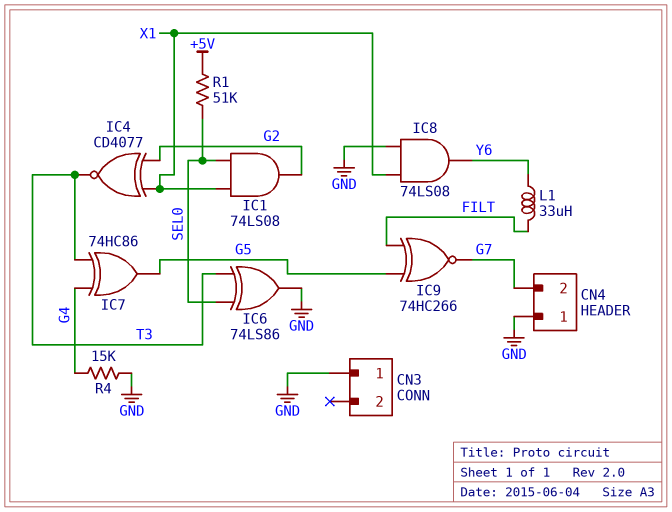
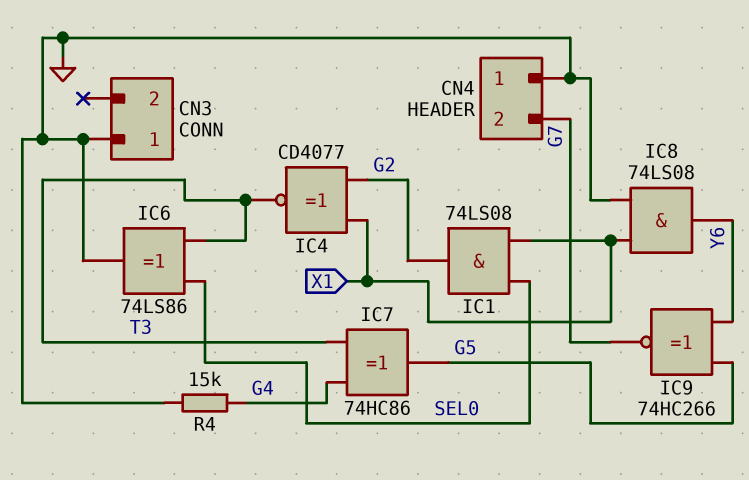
IC9: XNOR 74HC266 (in FILT, in G5, out G7) -> XNOR 74HC266 (in G5, in Y6, out G7)
L1: 33uH (FILT, Y6) -> none
R1: 51k (+5V, SEL0) -> none

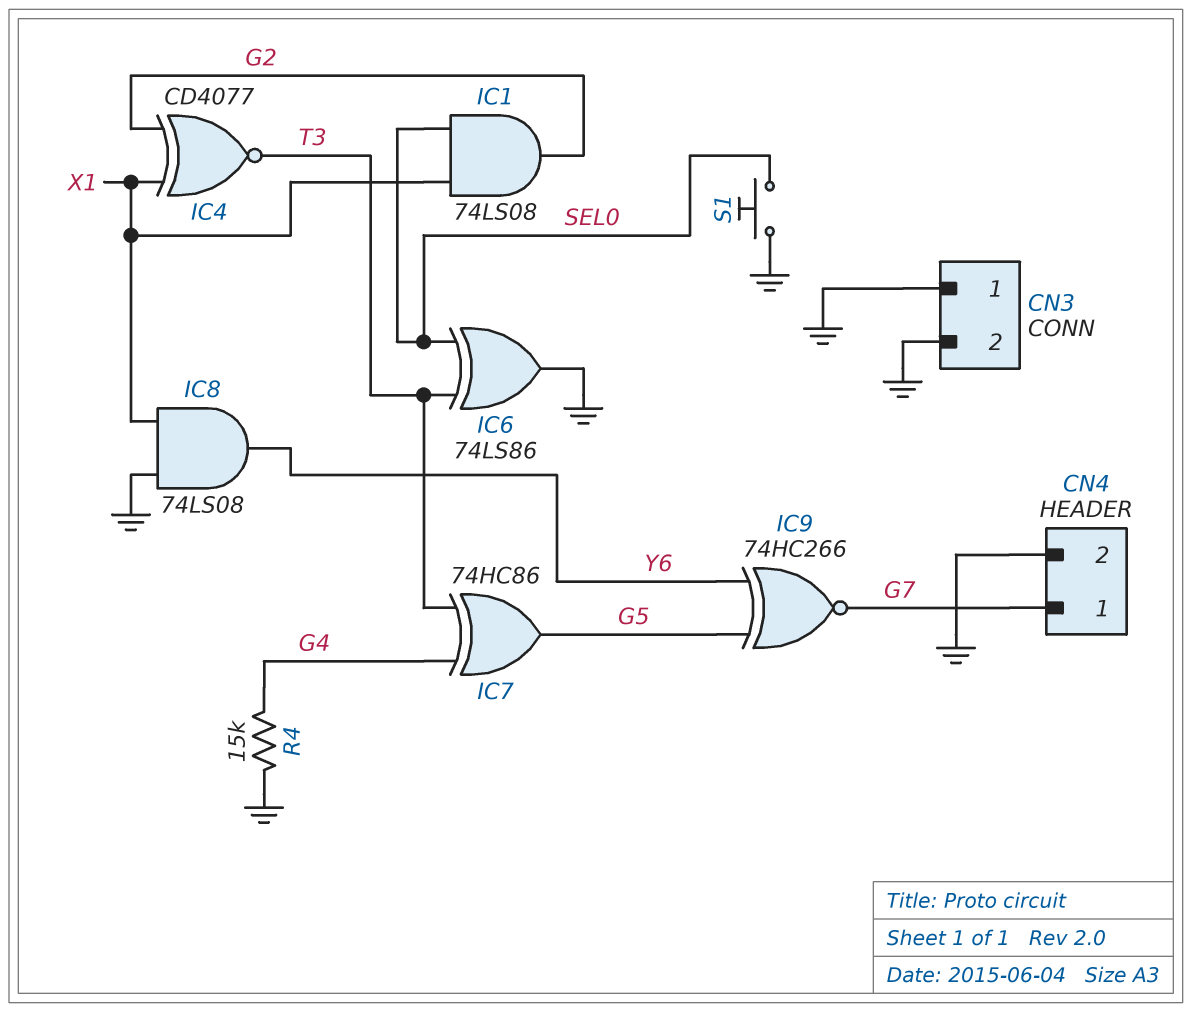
CN3 pin 2: none -> GND
CN4 pin 1: GND -> G7
CN4 pin 2: G7 -> GND
S1: none -> button (GND, SEL0)

